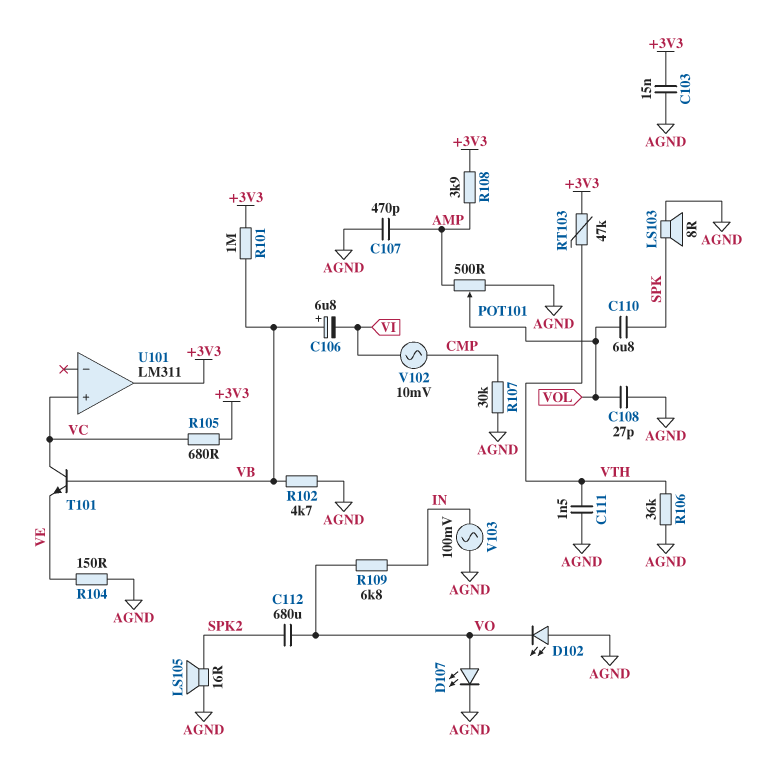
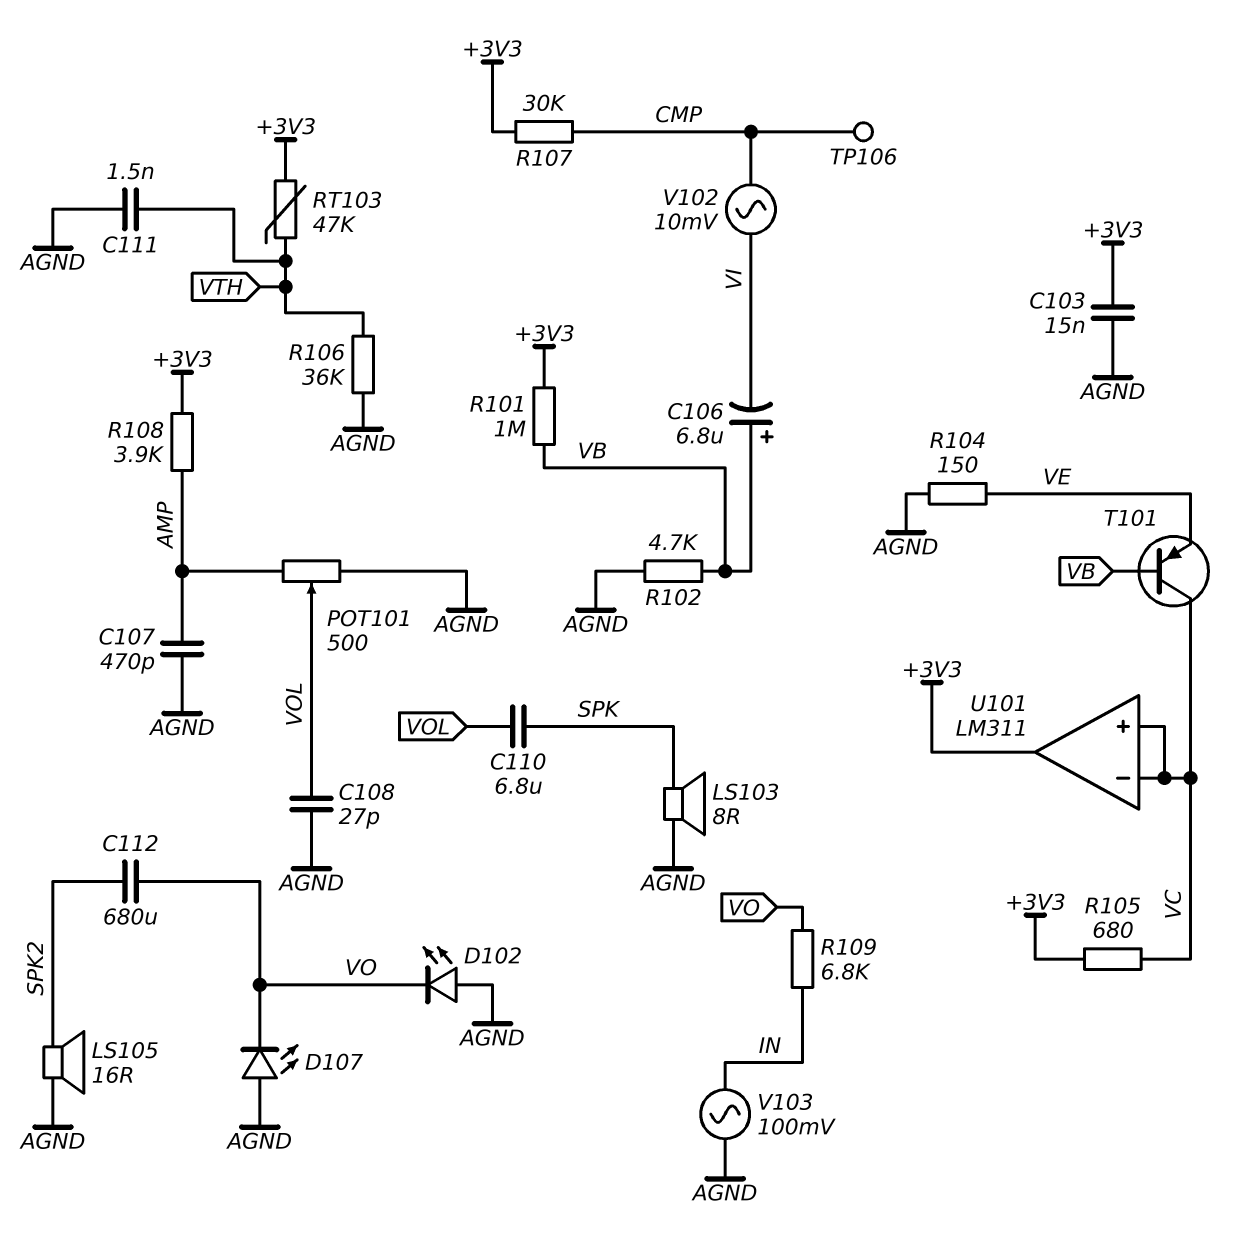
D107: LED (A VO, K AGND) -> LED (A AGND, K VO)
R107: 30k (AGND, CMP) -> 30k (+3V3, CMP)
T101: NPN (B VB, C VC, E VE) -> PNP (B VB, C VC, E VE)
TP106: none -> test point (CMP)
U101 pin in-: none -> VC

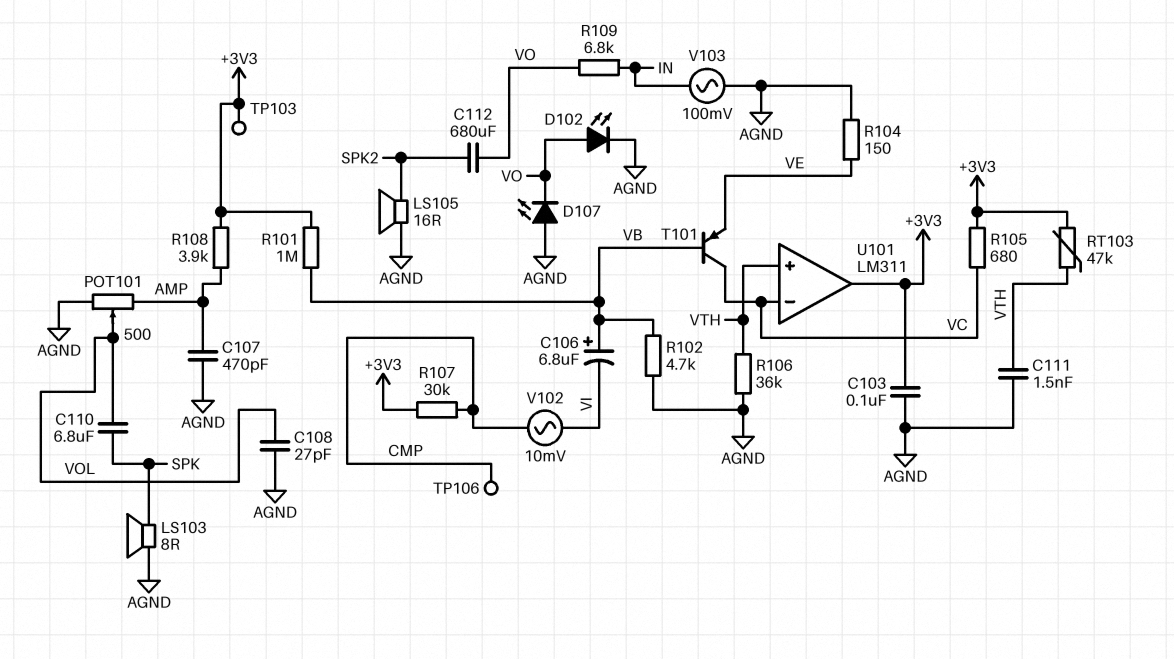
C103: 15nF (+3V3, AGND) -> 100nF (+3V3, AGND)
D102: LED (A AGND, K VO) -> LED (A VO, K AGND)
TP103: none -> test point (+3V3)
U101 pin in+: VC -> VTH

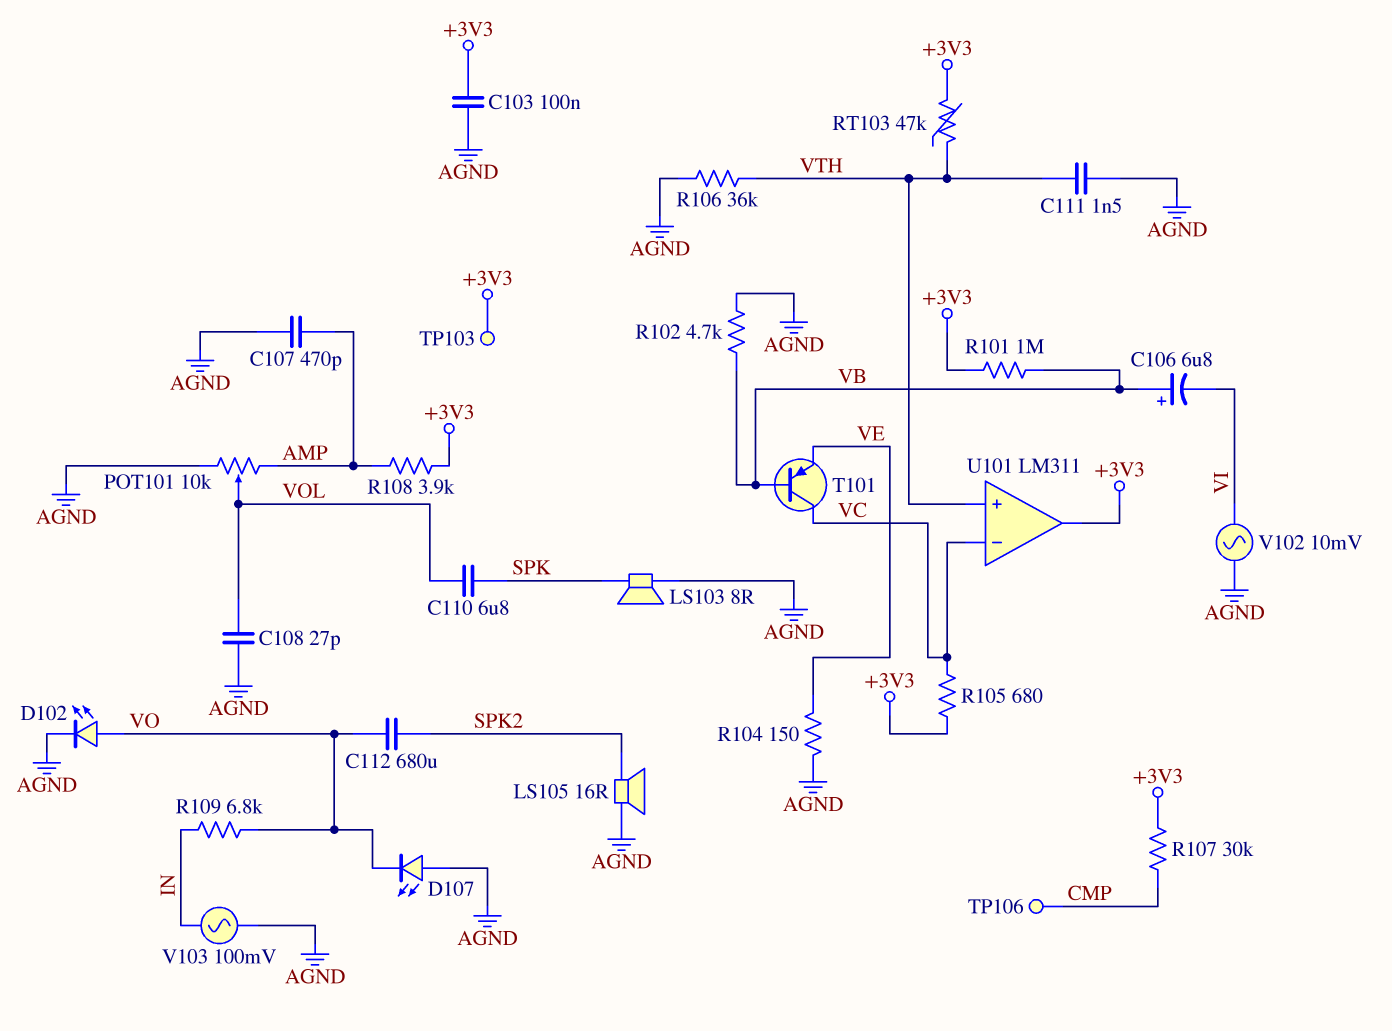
POT101: 500 (AGND, AMP, wiper VOL) -> 10k (AGND, AMP, wiper VOL)
V102: AC 10mV (CMP, VI) -> AC 10mV (AGND, VI)

